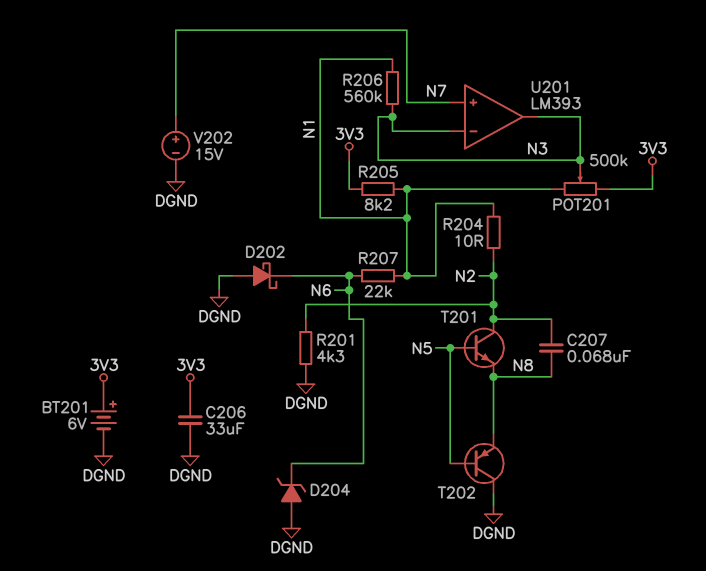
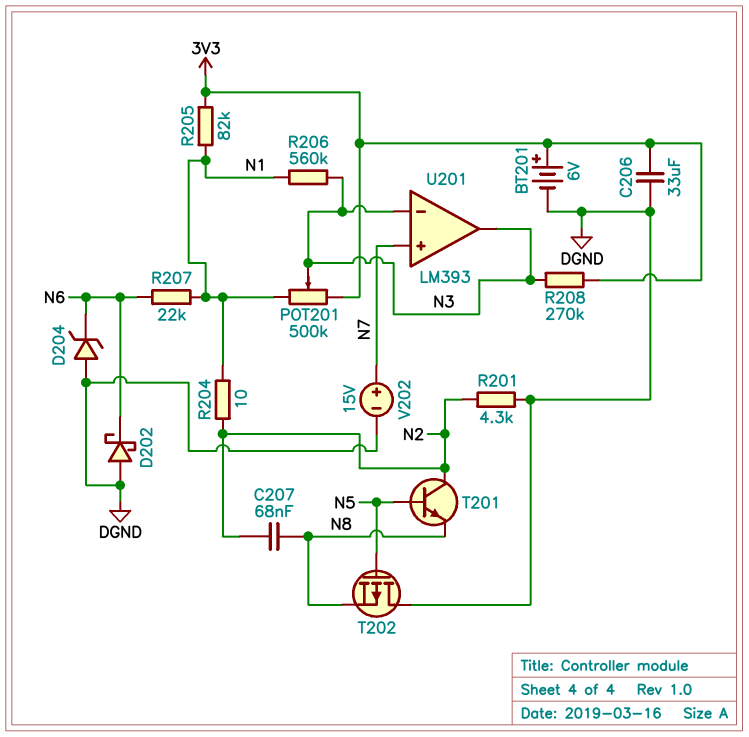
R205: 8.2k (3V3, N1) -> 82k (3V3, N1)
R208: none -> 270k (3V3, N3)
T202: PNP (B N5, C DGND, E N8) -> PMOS (G N5, D DGND, S N8)

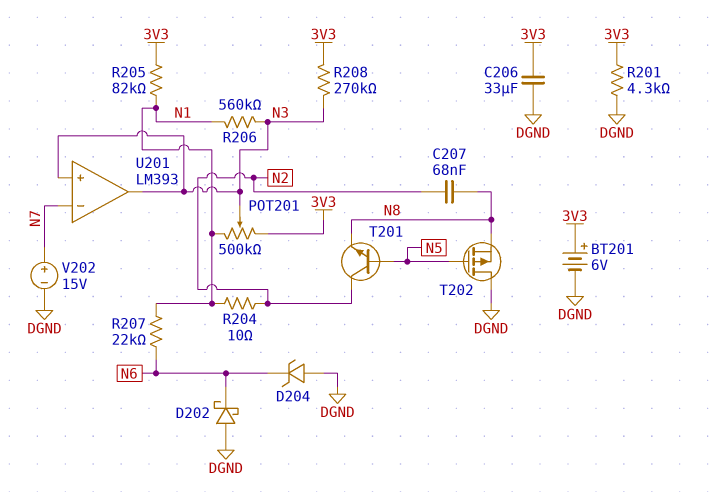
R201: 4.3k (DGND, N2) -> 4.3k (3V3, DGND)
U201 pin in+: N7 -> N3
U201 pin in-: N3 -> N7

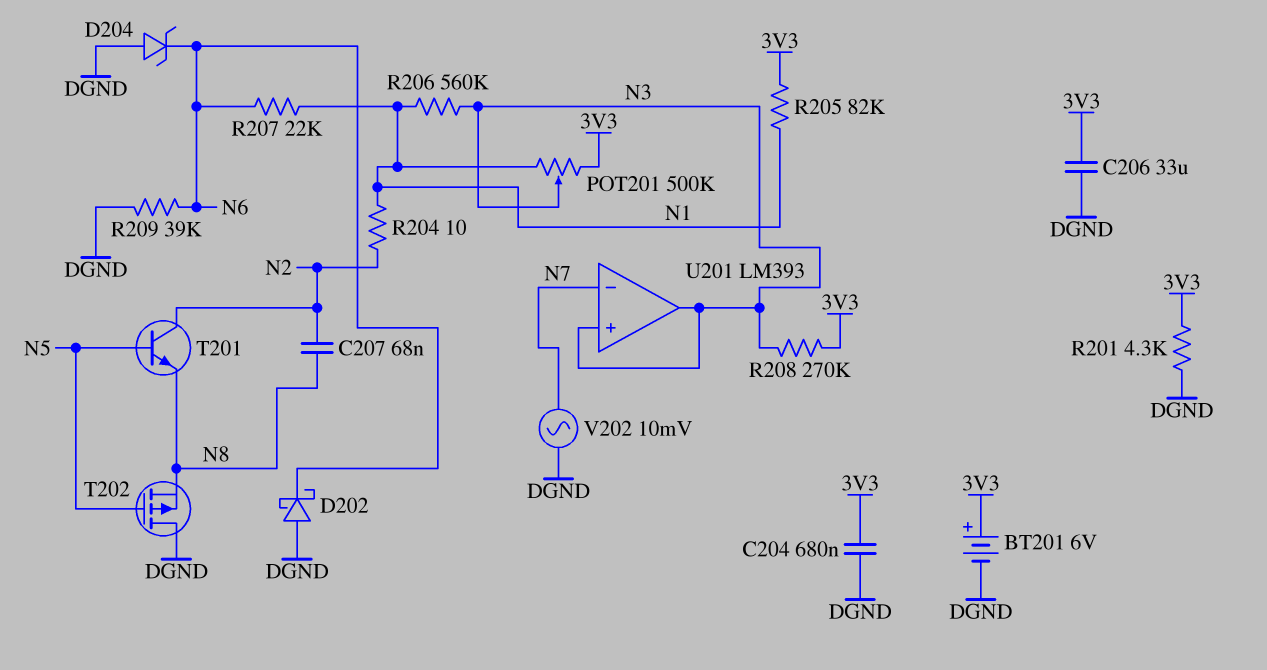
C204: none -> 680nF (3V3, DGND)
R209: none -> 39k (DGND, N6)
V202: 15V (plus N7, minus DGND) -> AC 10mV (DGND, N7)

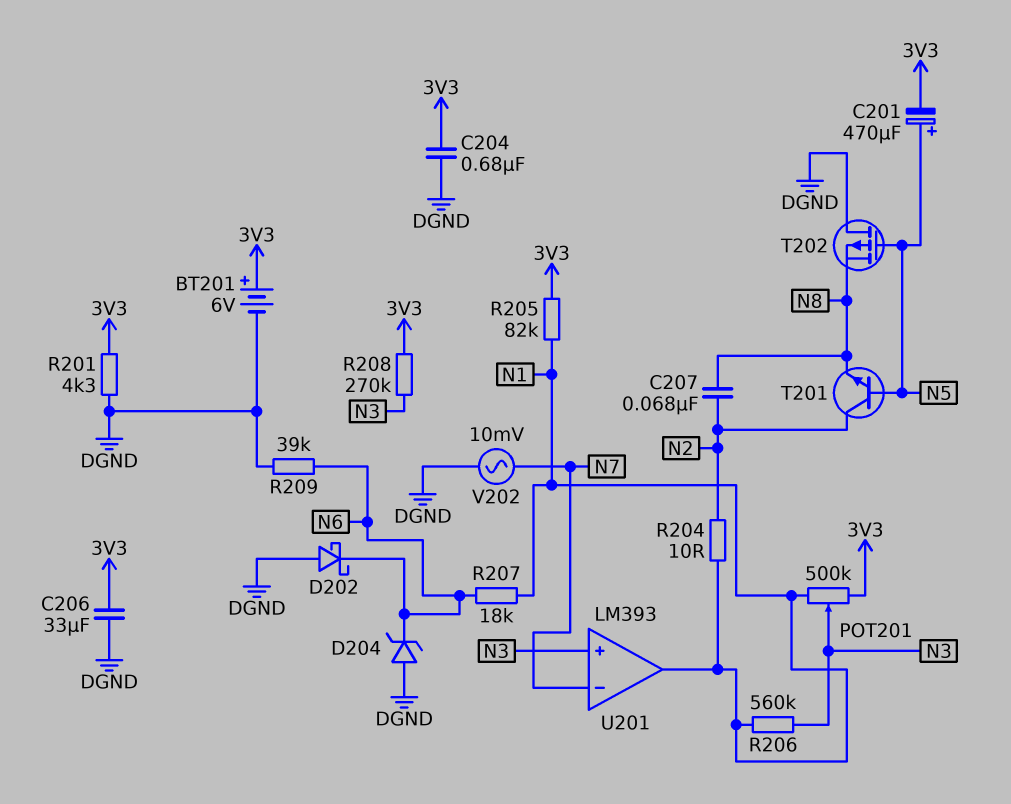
C201: none -> 470uF (plus N5, minus 3V3)
R207: 22k (N1, N6) -> 18k (N1, N6)
U201 pin out: N3 -> N1

